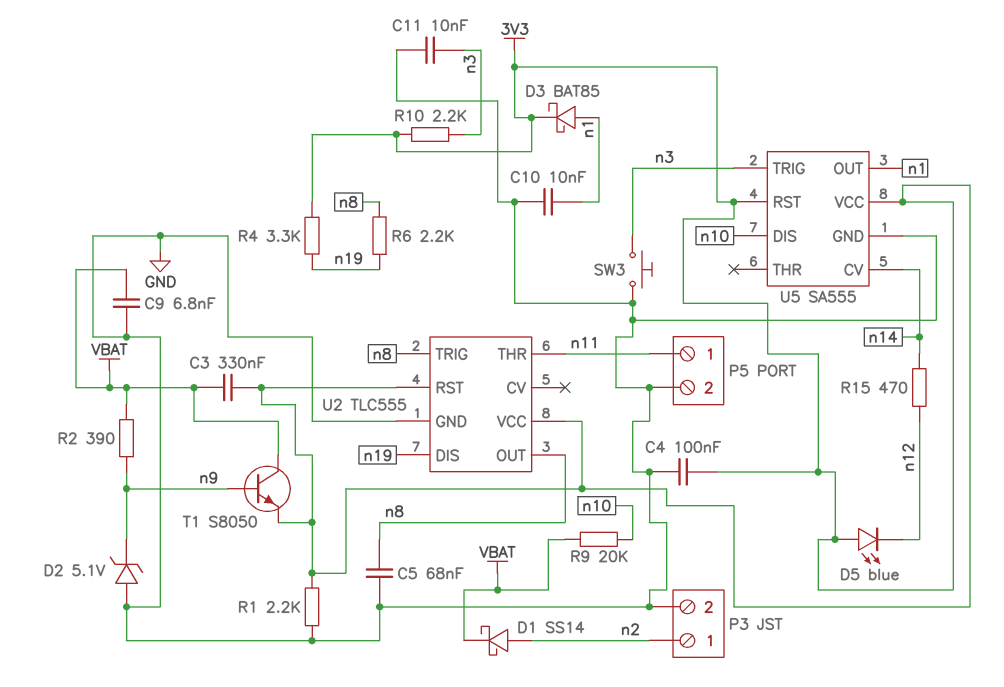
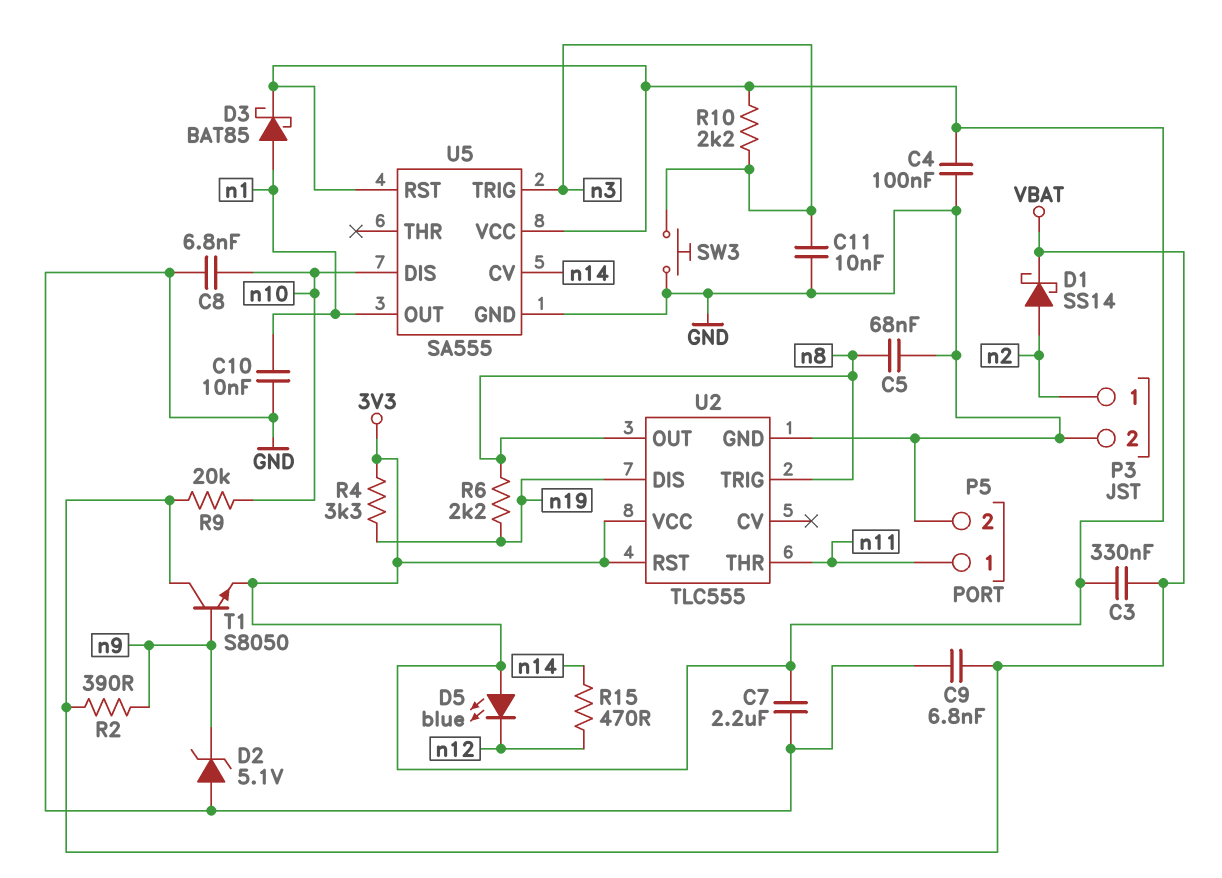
C7: none -> 2.2uF (3V3, GND)
C8: none -> 6.8nF (GND, n10)
R1: 2.2k (3V3, GND) -> none

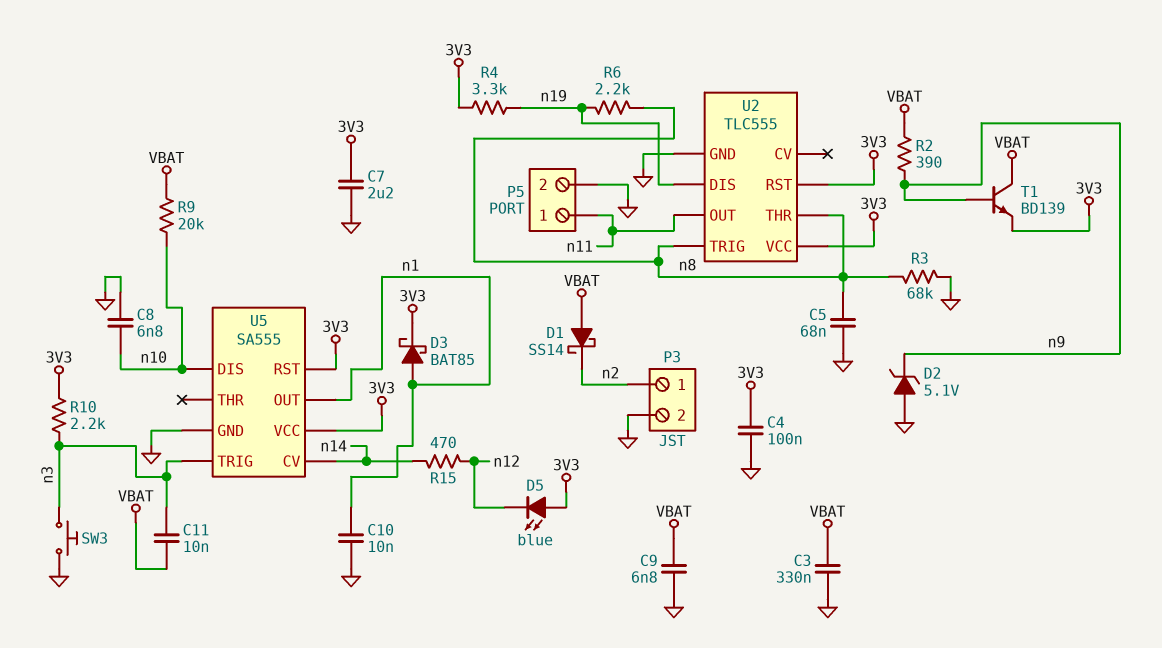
C3: 330nF (3V3, VBAT) -> 330nF (GND, VBAT)
C11: 10nF (GND, n3) -> 10nF (VBAT, n3)
D1: schottky SS14 (A n2, K VBAT) -> schottky SS14 (A VBAT, K n2)
R3: none -> 68k (GND, n8)
T1: NPN S8050 (B n9, C VBAT, E 3V3) -> NPN BD139 (B n9, C VBAT, E 3V3)
U2 pin OUT: n8 -> n11
U2 pin THR: n11 -> n8

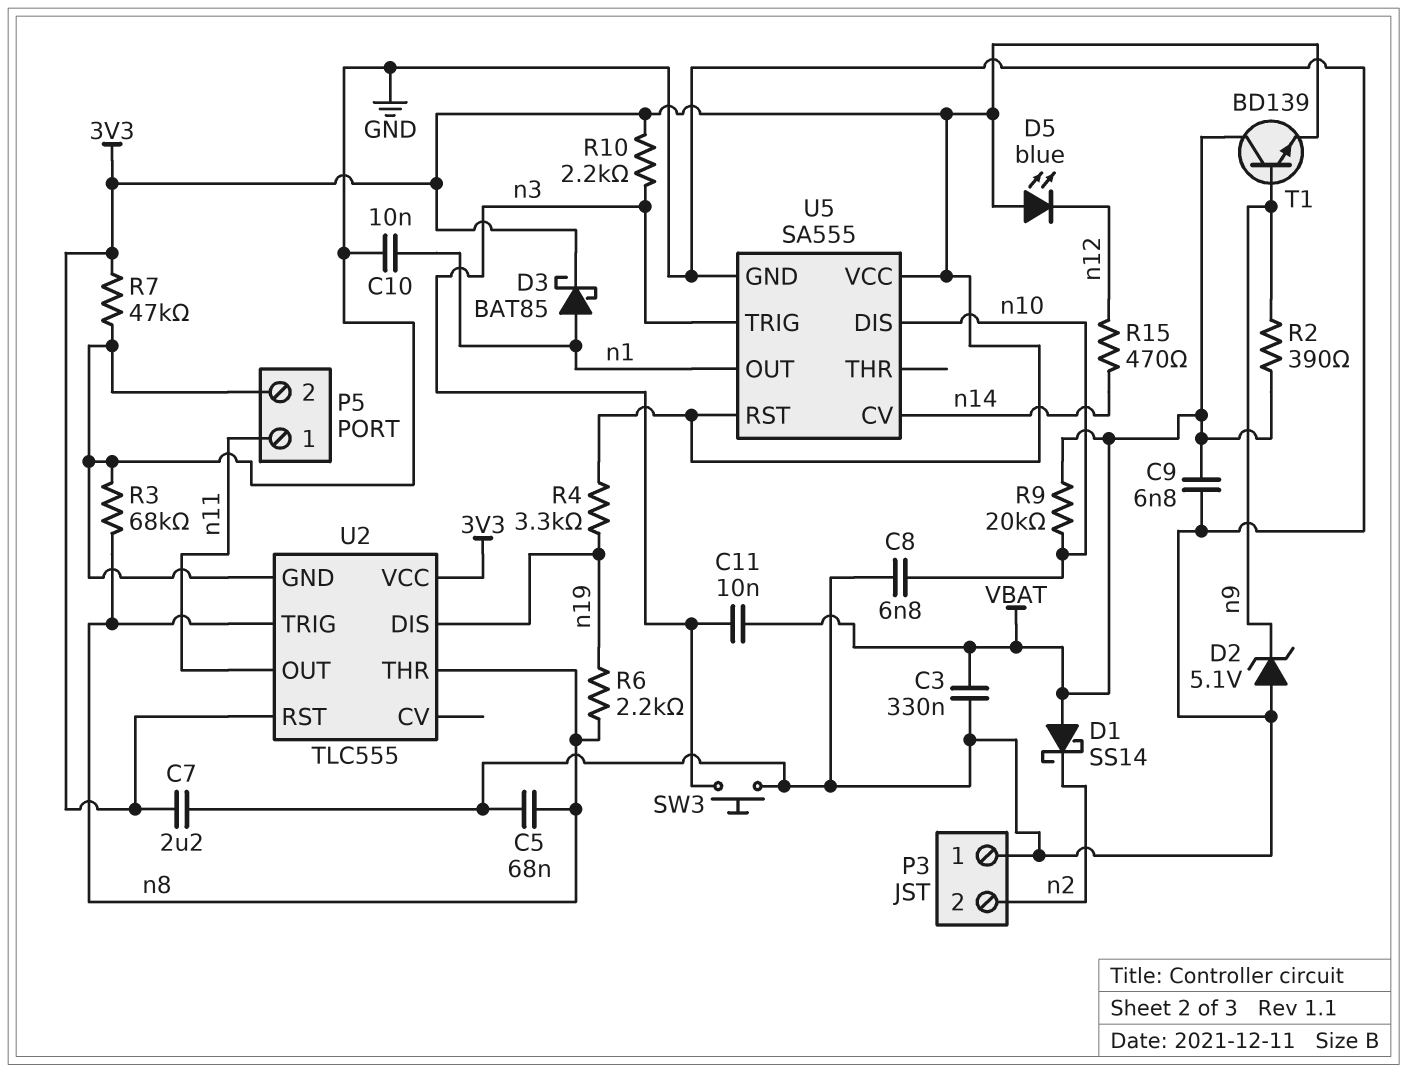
C4: 100nF (3V3, GND) -> none
P3 pin 1: n2 -> GND
P3 pin 2: GND -> n2
R7: none -> 47k (3V3, GND)

